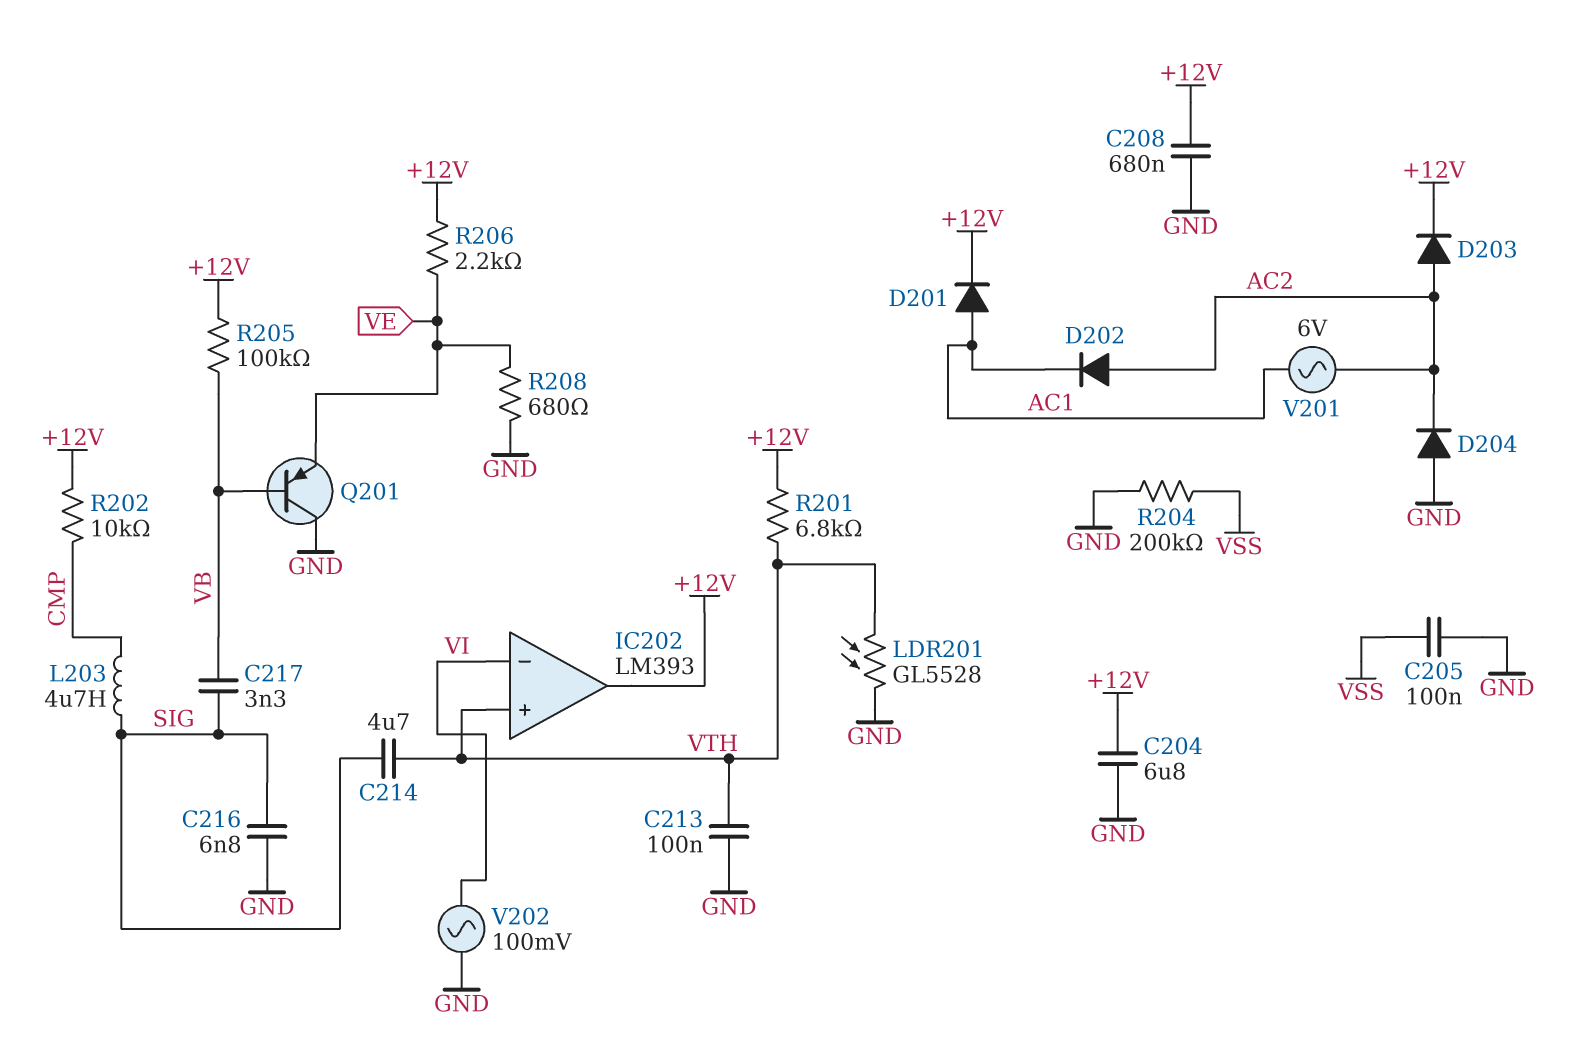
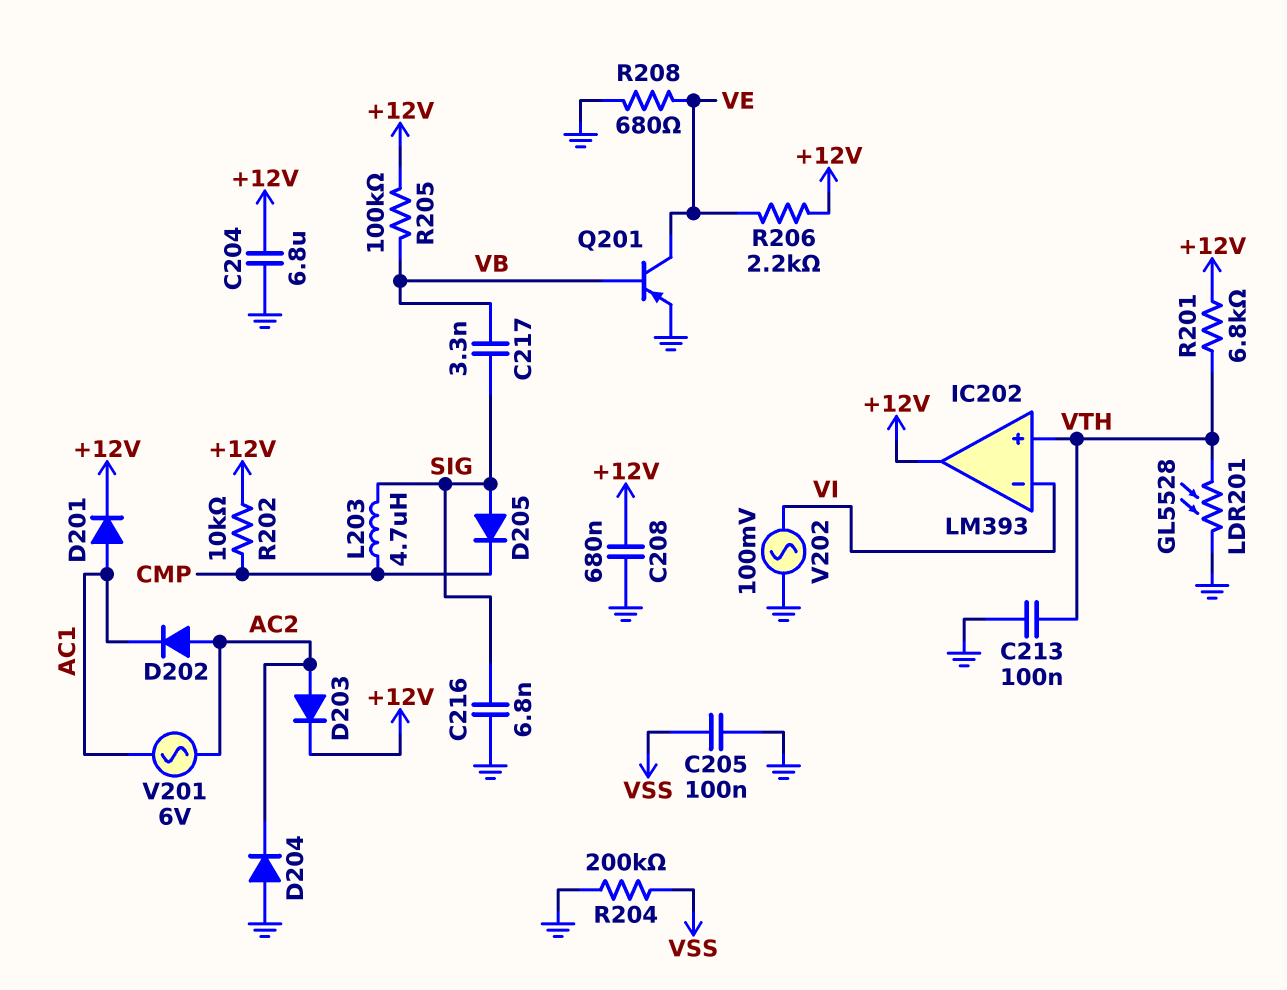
C214: 4.7uF (SIG, VTH) -> none
D205: none -> diode (A SIG, K CMP)
Q201: PNP (B VB, C GND, E VE) -> PNP (B VB, C VE, E GND)

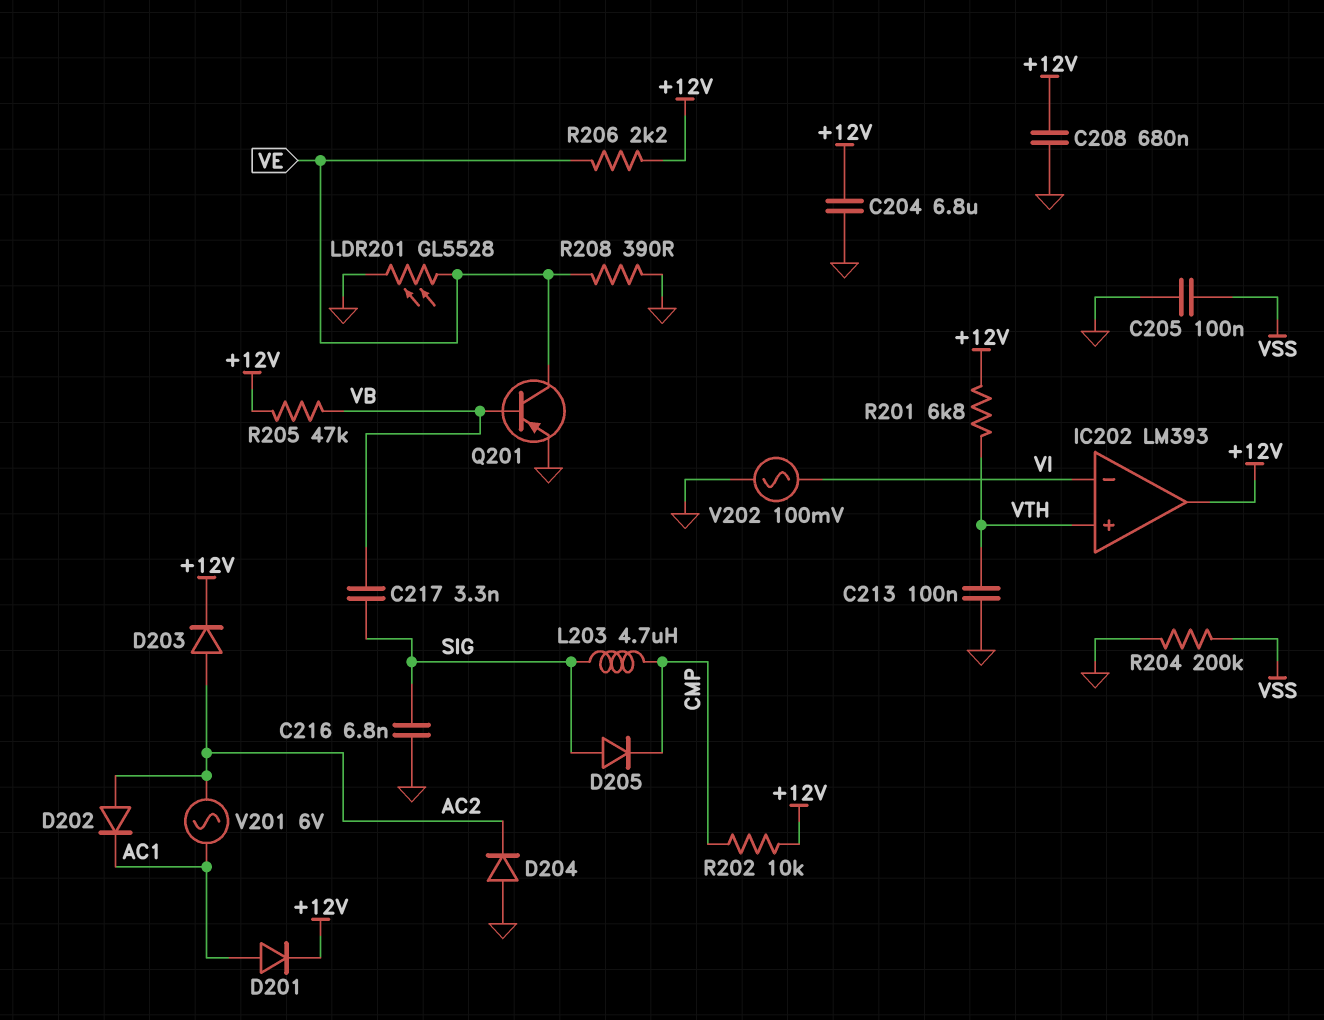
LDR201: GL5528 (GND, VTH) -> GL5528 (GND, VE)
R205: 100k (+12V, VB) -> 47k (+12V, VB)
R208: 680 (GND, VE) -> 390 (GND, VE)

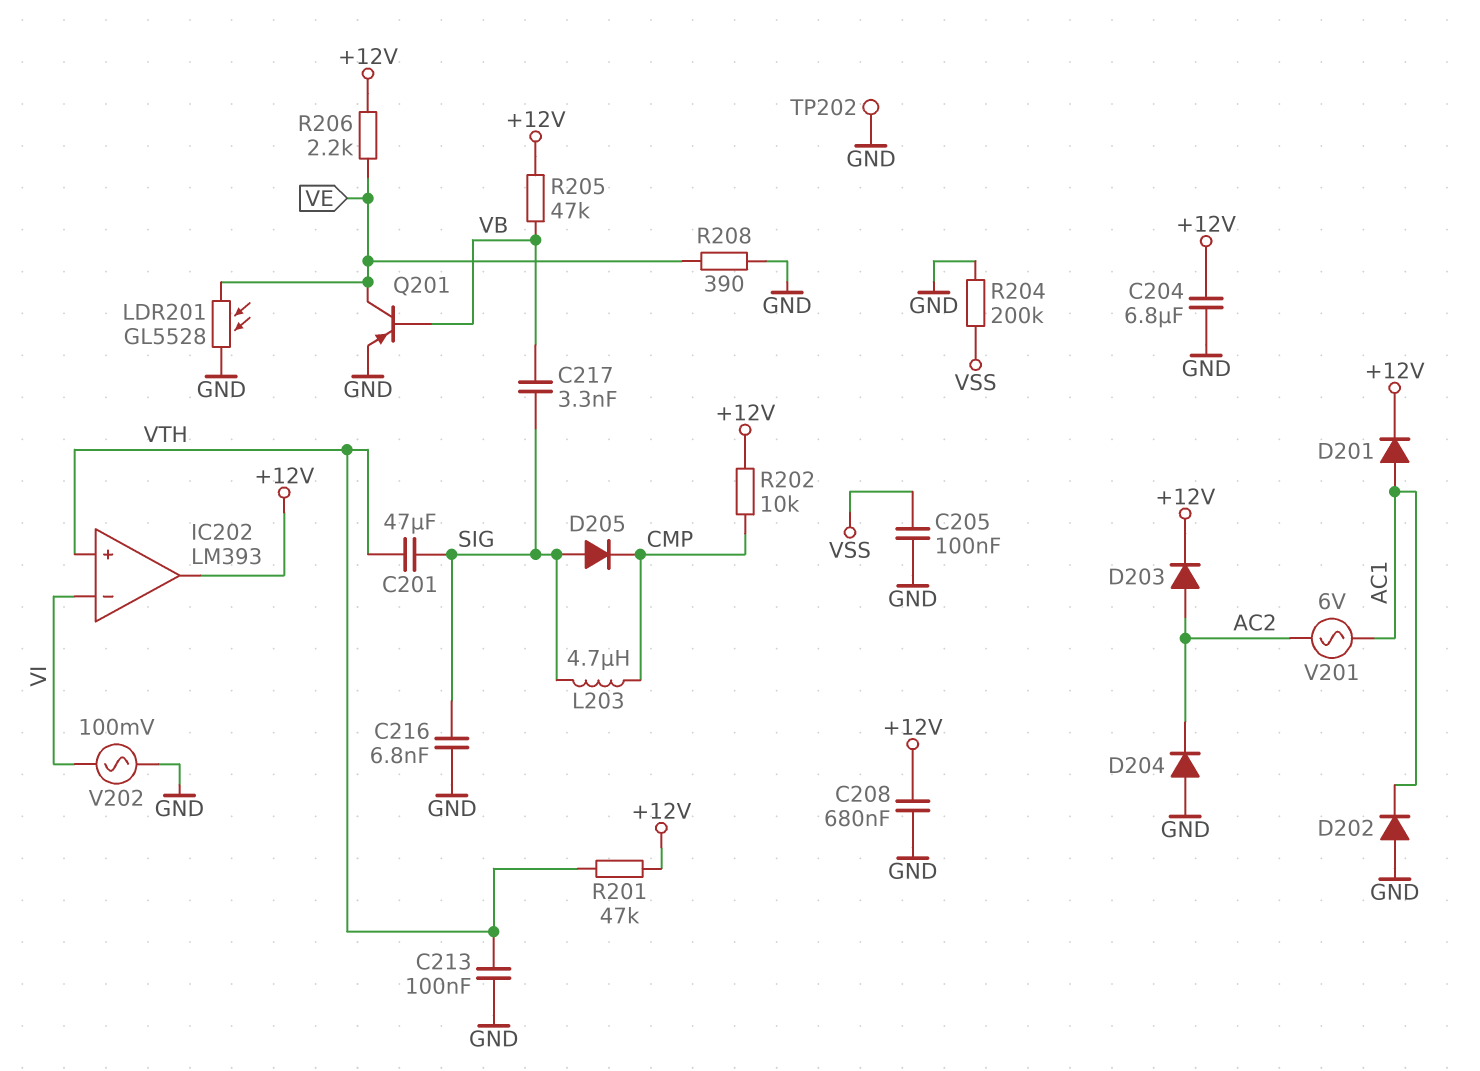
C201: none -> 47uF (SIG, VTH)
D202: diode (A AC2, K AC1) -> diode (A GND, K AC1)
R201: 6.8k (+12V, VTH) -> 47k (+12V, VTH)
TP202: none -> test point (GND)

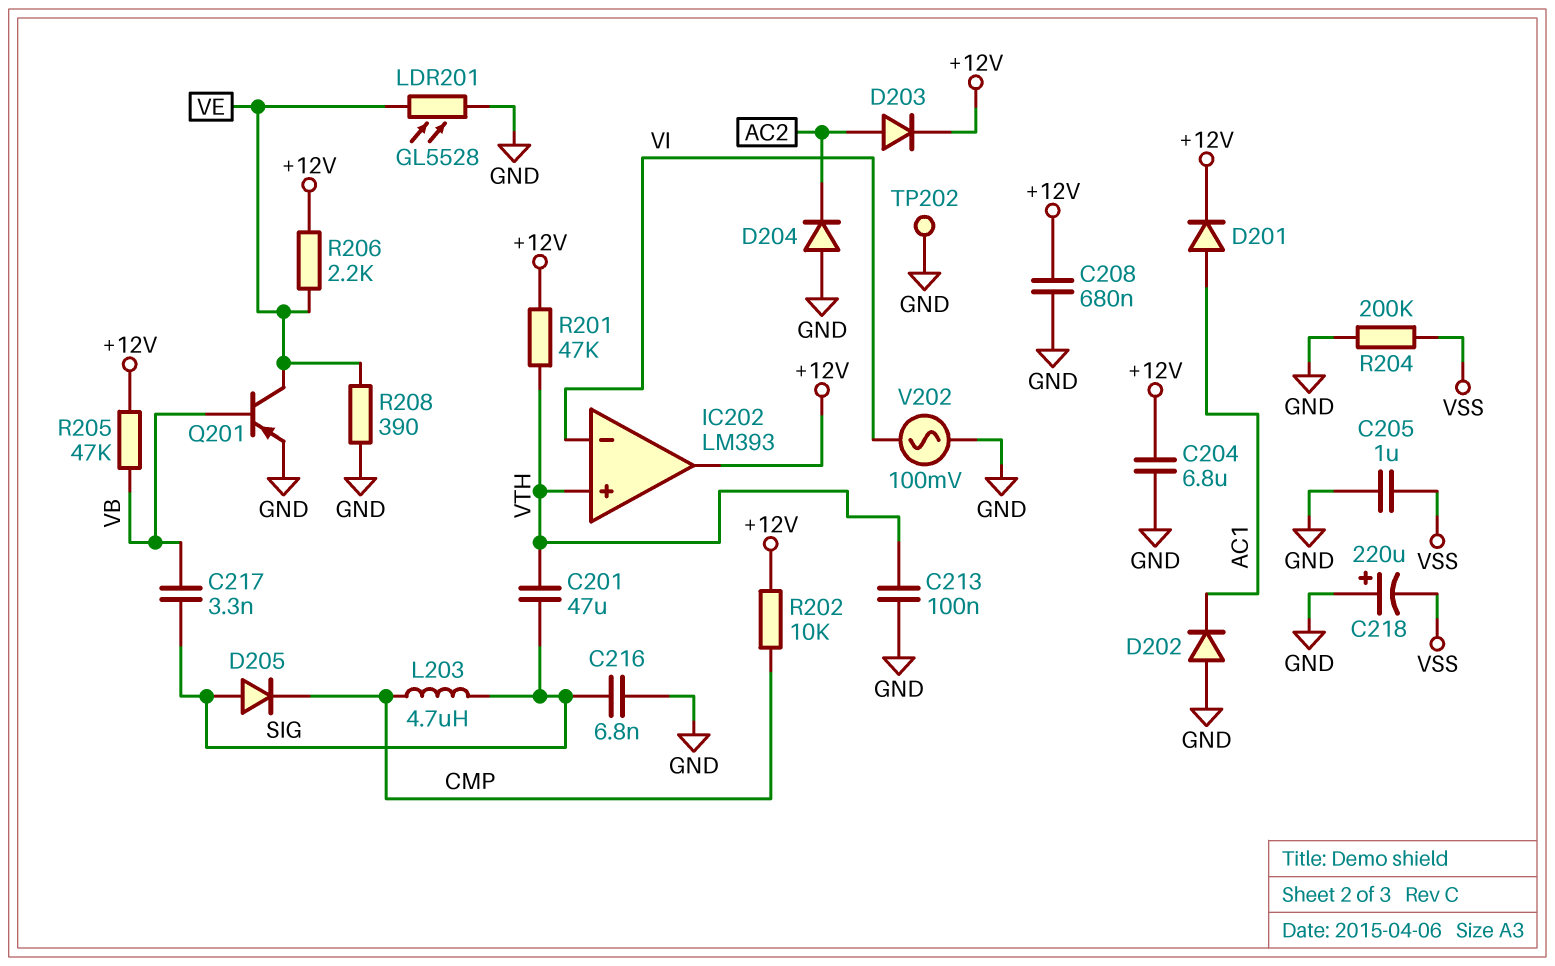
C205: 100nF (GND, VSS) -> 1uF (GND, VSS)
C218: none -> 220uF (plus GND, minus VSS)
V201: AC 6V (AC1, AC2) -> none

